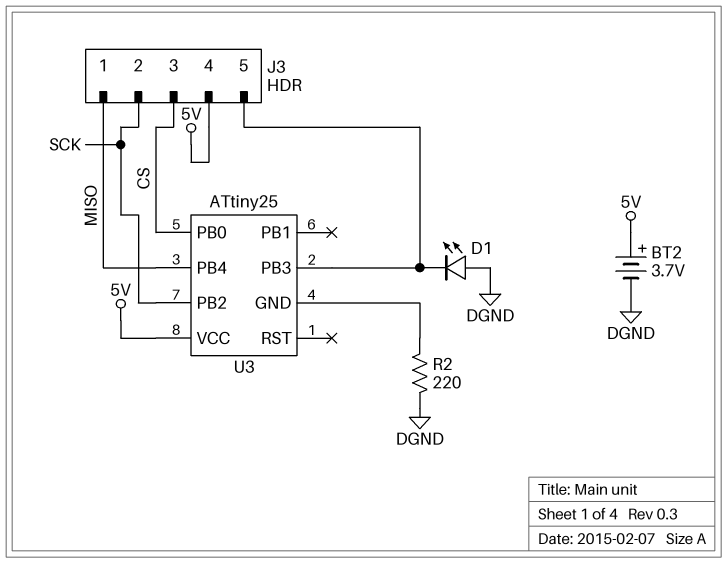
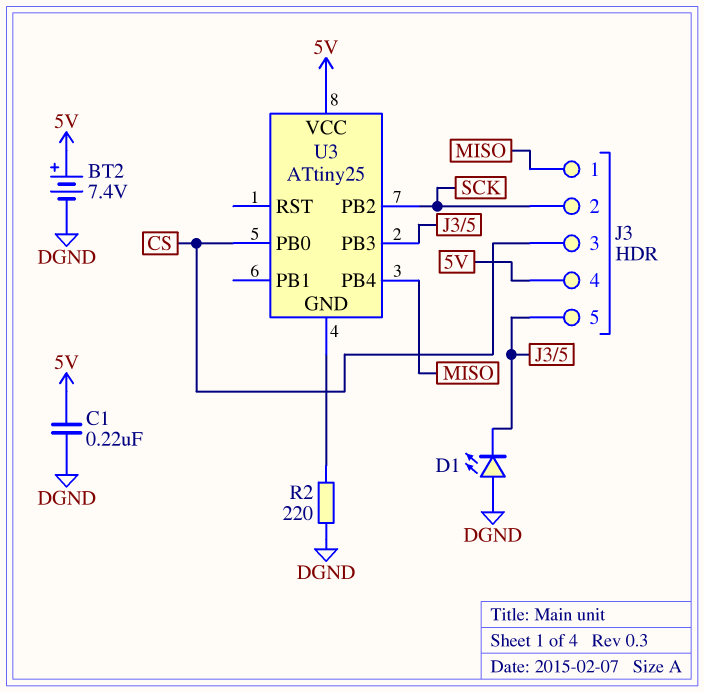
BT2: 3.7V (plus 5V, minus DGND) -> 7.4V (plus 5V, minus DGND)
C1: none -> 220nF (5V, DGND)

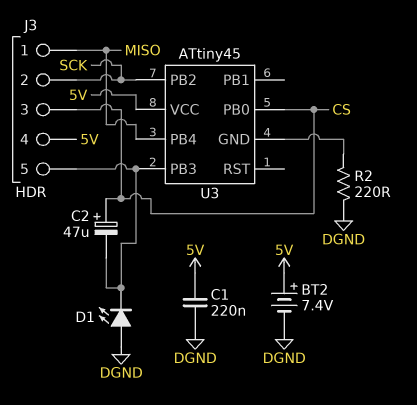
C2: none -> 47uF (plus CS, minus J3/5)
U3: ATtiny25 -> ATtiny45

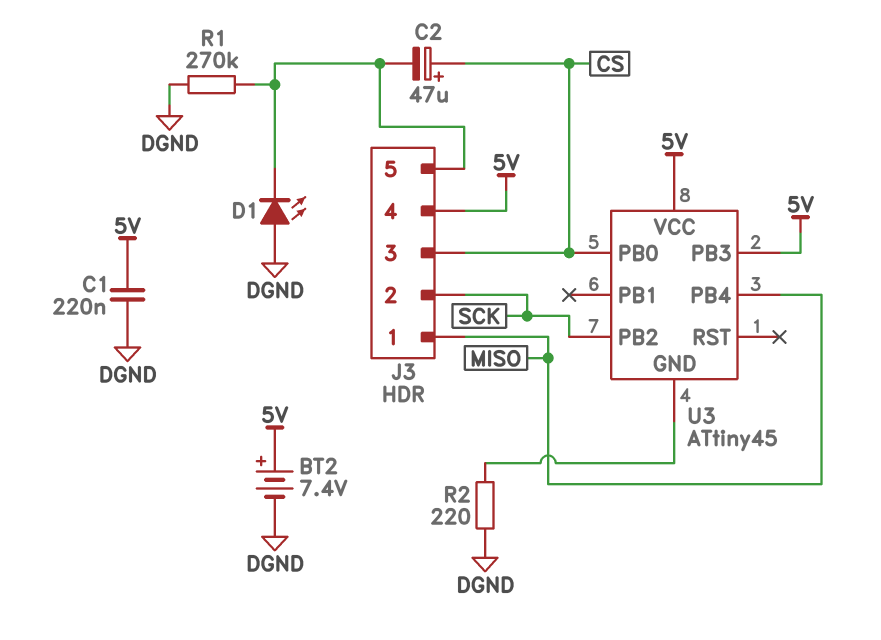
R1: none -> 270k (DGND, J3/5)
U3 pin PB3: J3/5 -> 5V

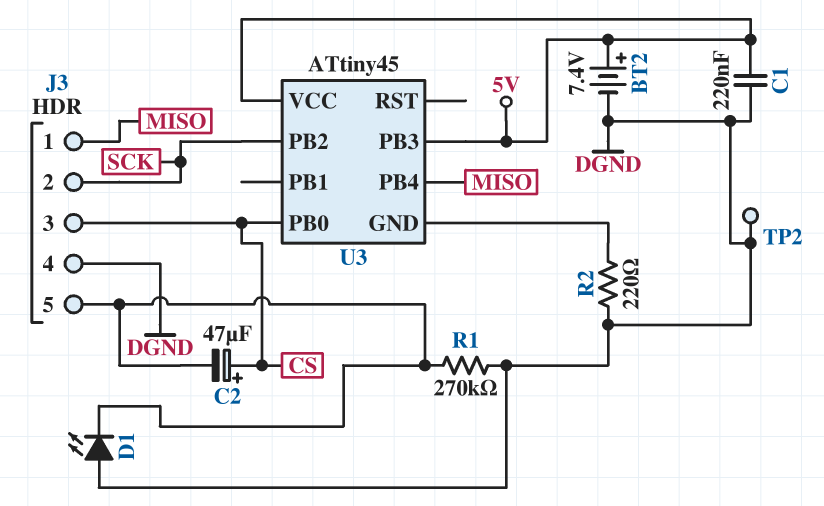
J3 pin 4: 5V -> DGND
TP2: none -> test point (DGND)

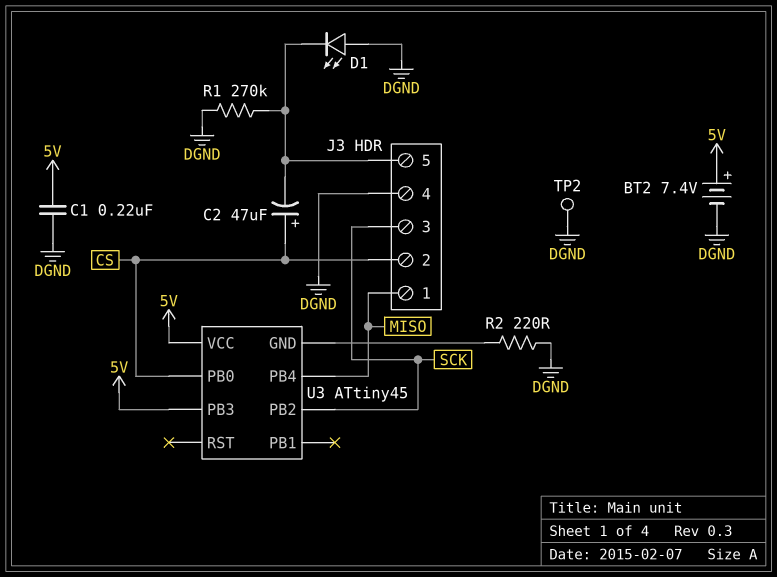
J3 pin 2: SCK -> CS
J3 pin 3: CS -> SCK

